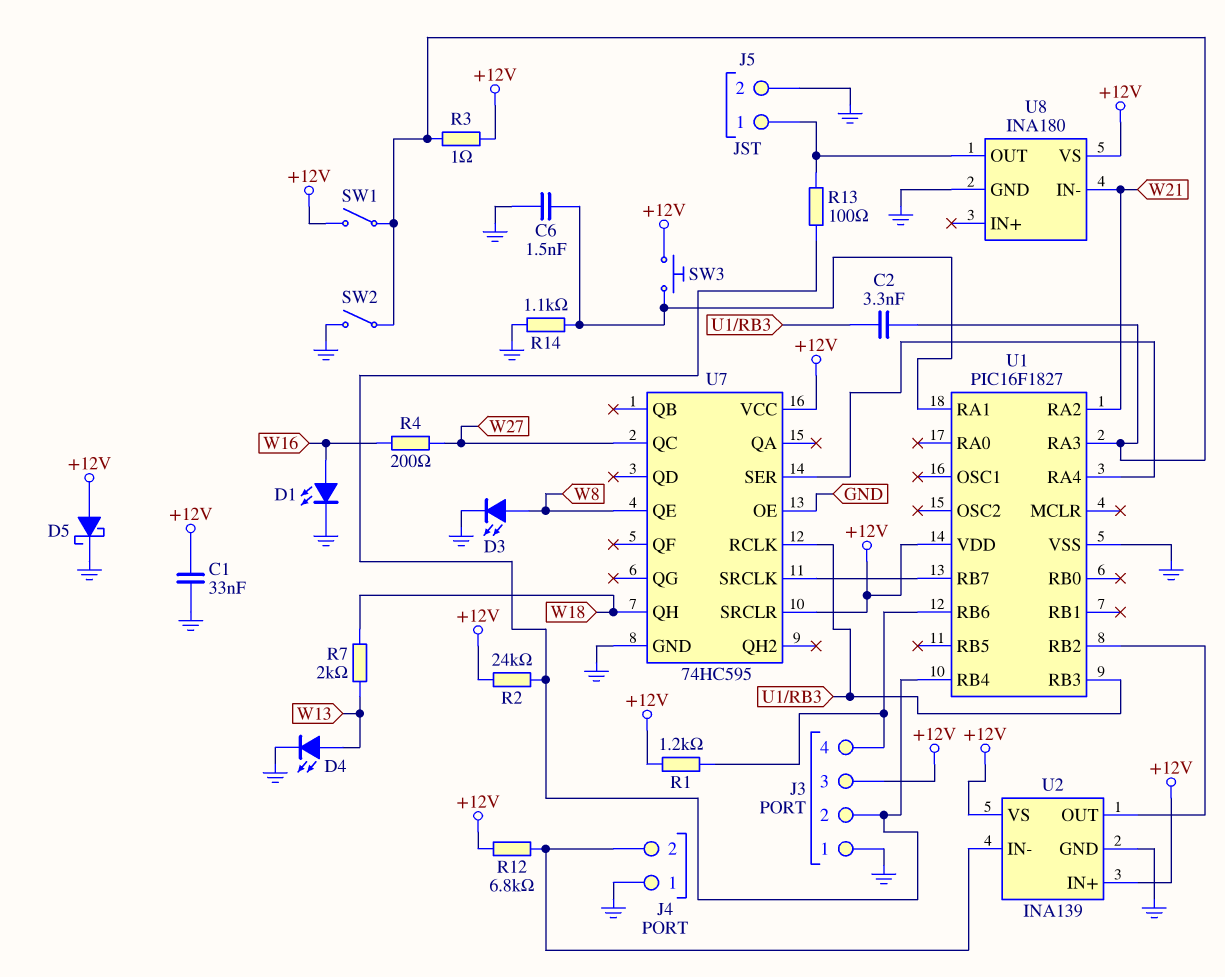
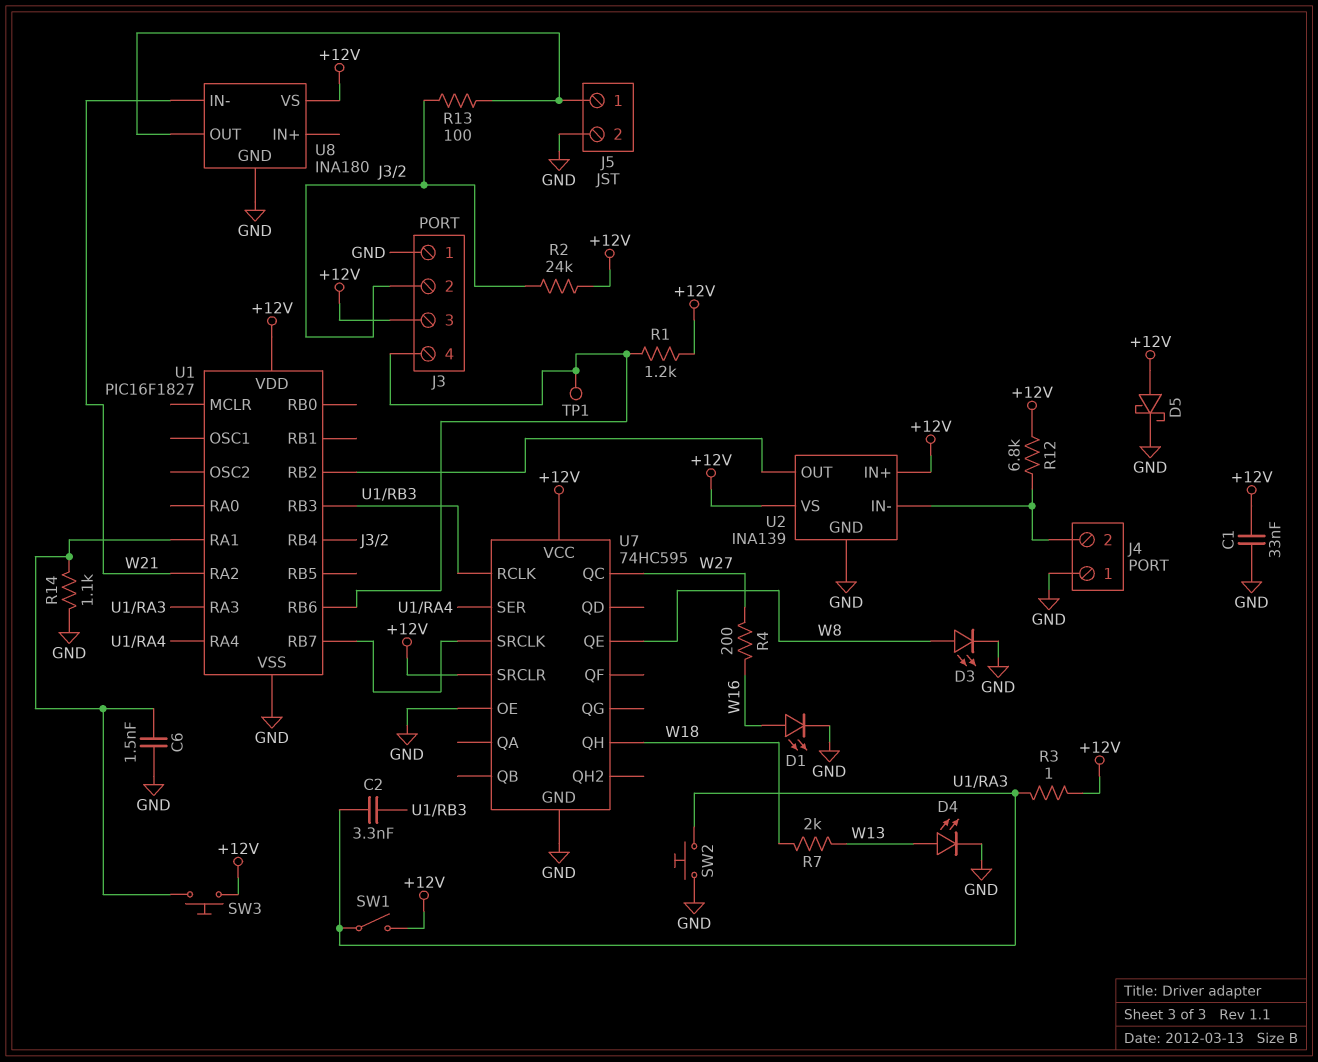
SW2: switch (GND, U1/RA3) -> button (GND, U1/RA3)
TP1: none -> test point (J3/4)

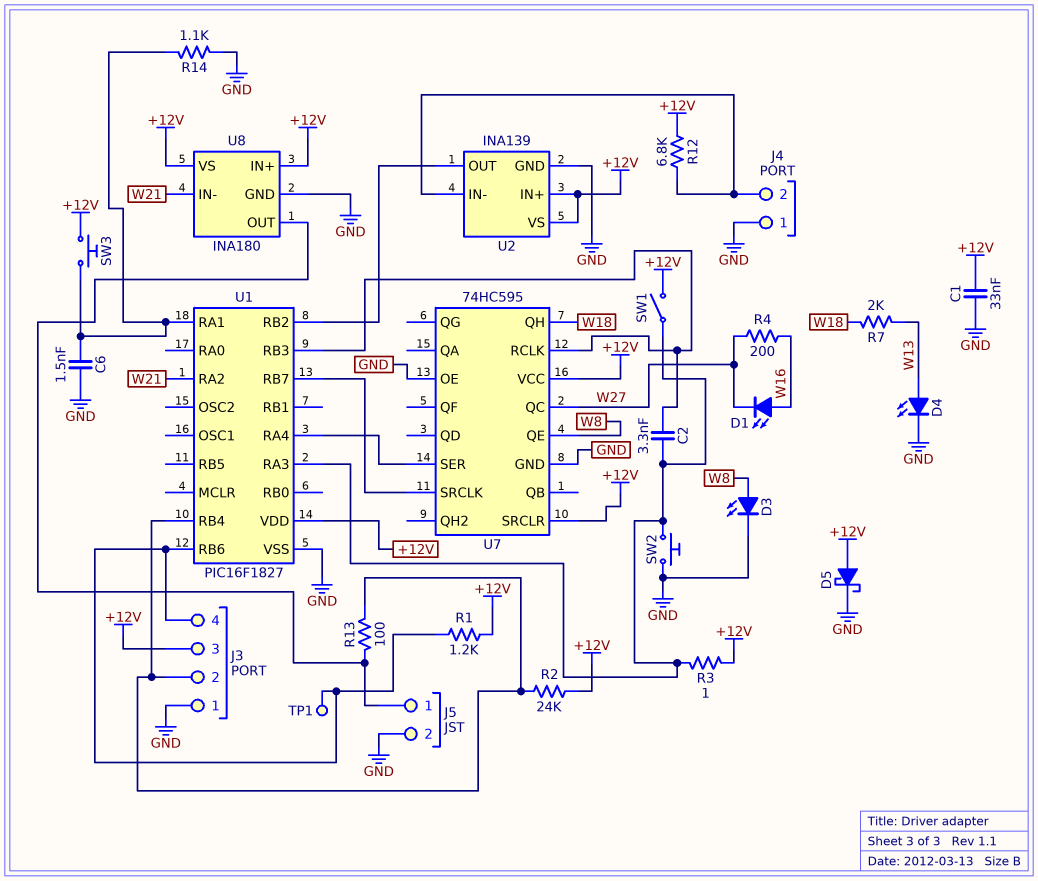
D1: LED (A W16, K GND) -> LED (A W16, K W27)
U8 pin IN+: none -> +12V

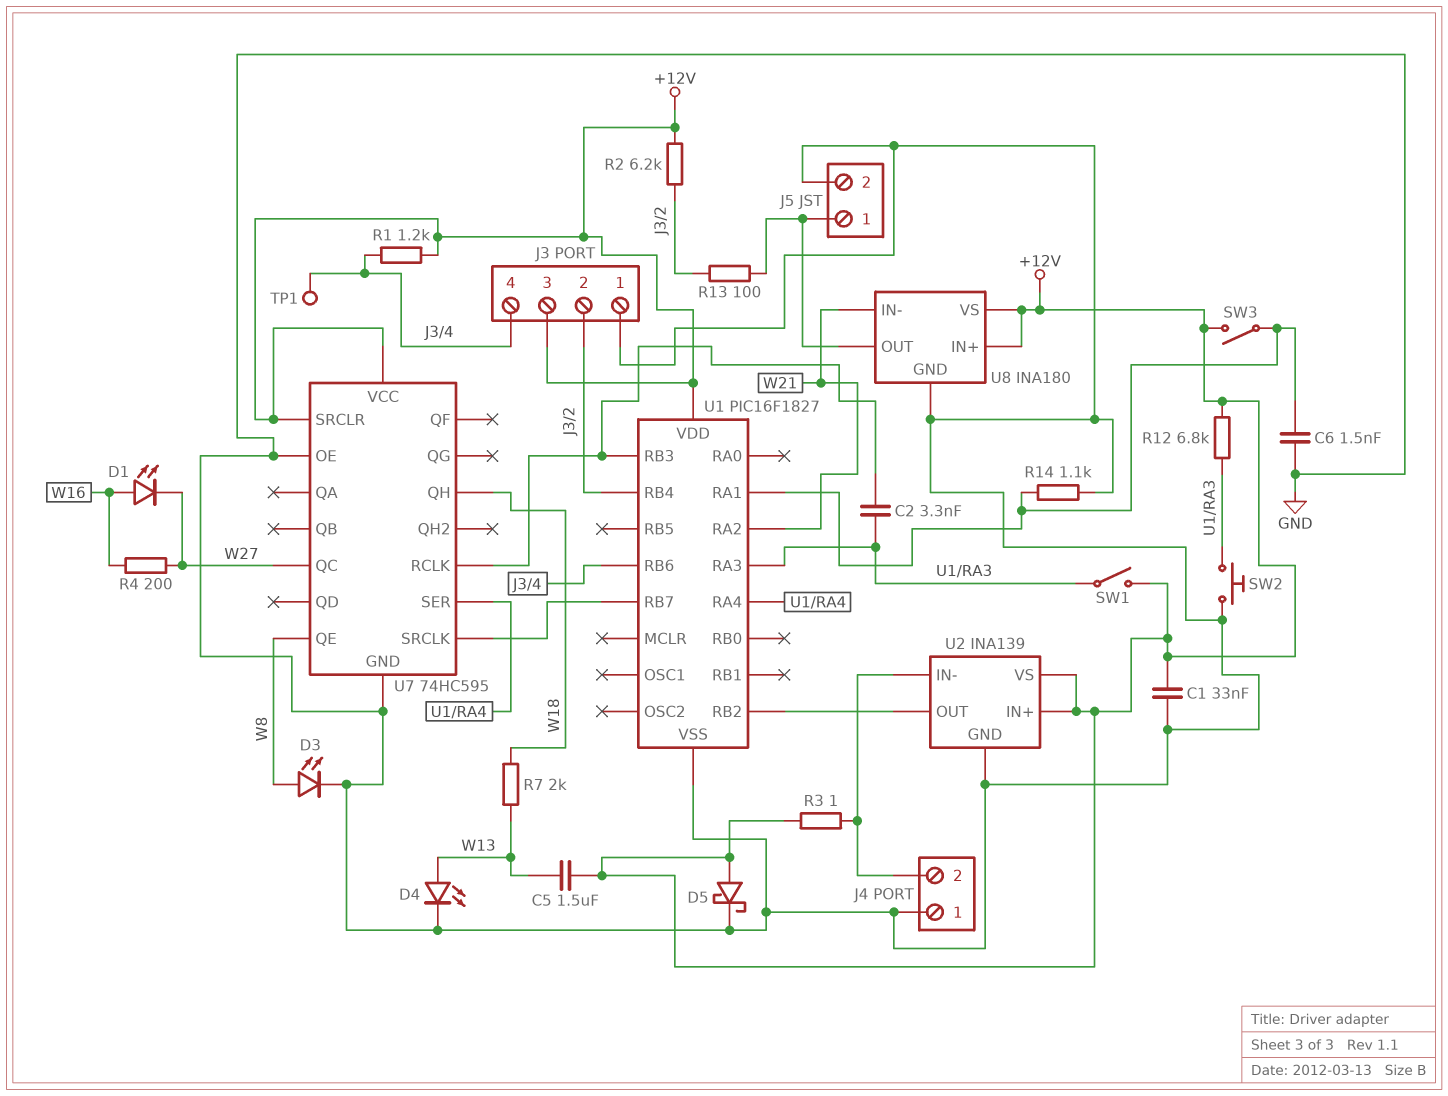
C5: none -> 1.5uF (+12V, W13)
R2: 24k (+12V, J3/2) -> 6.2k (+12V, J3/2)
R3: 1 (+12V, U1/RA3) -> 1 (+12V, J4/2)
R12: 6.8k (+12V, J4/2) -> 6.8k (+12V, U1/RA3)
SW3: button (+12V, U1/RA1) -> switch (+12V, U1/RA1)

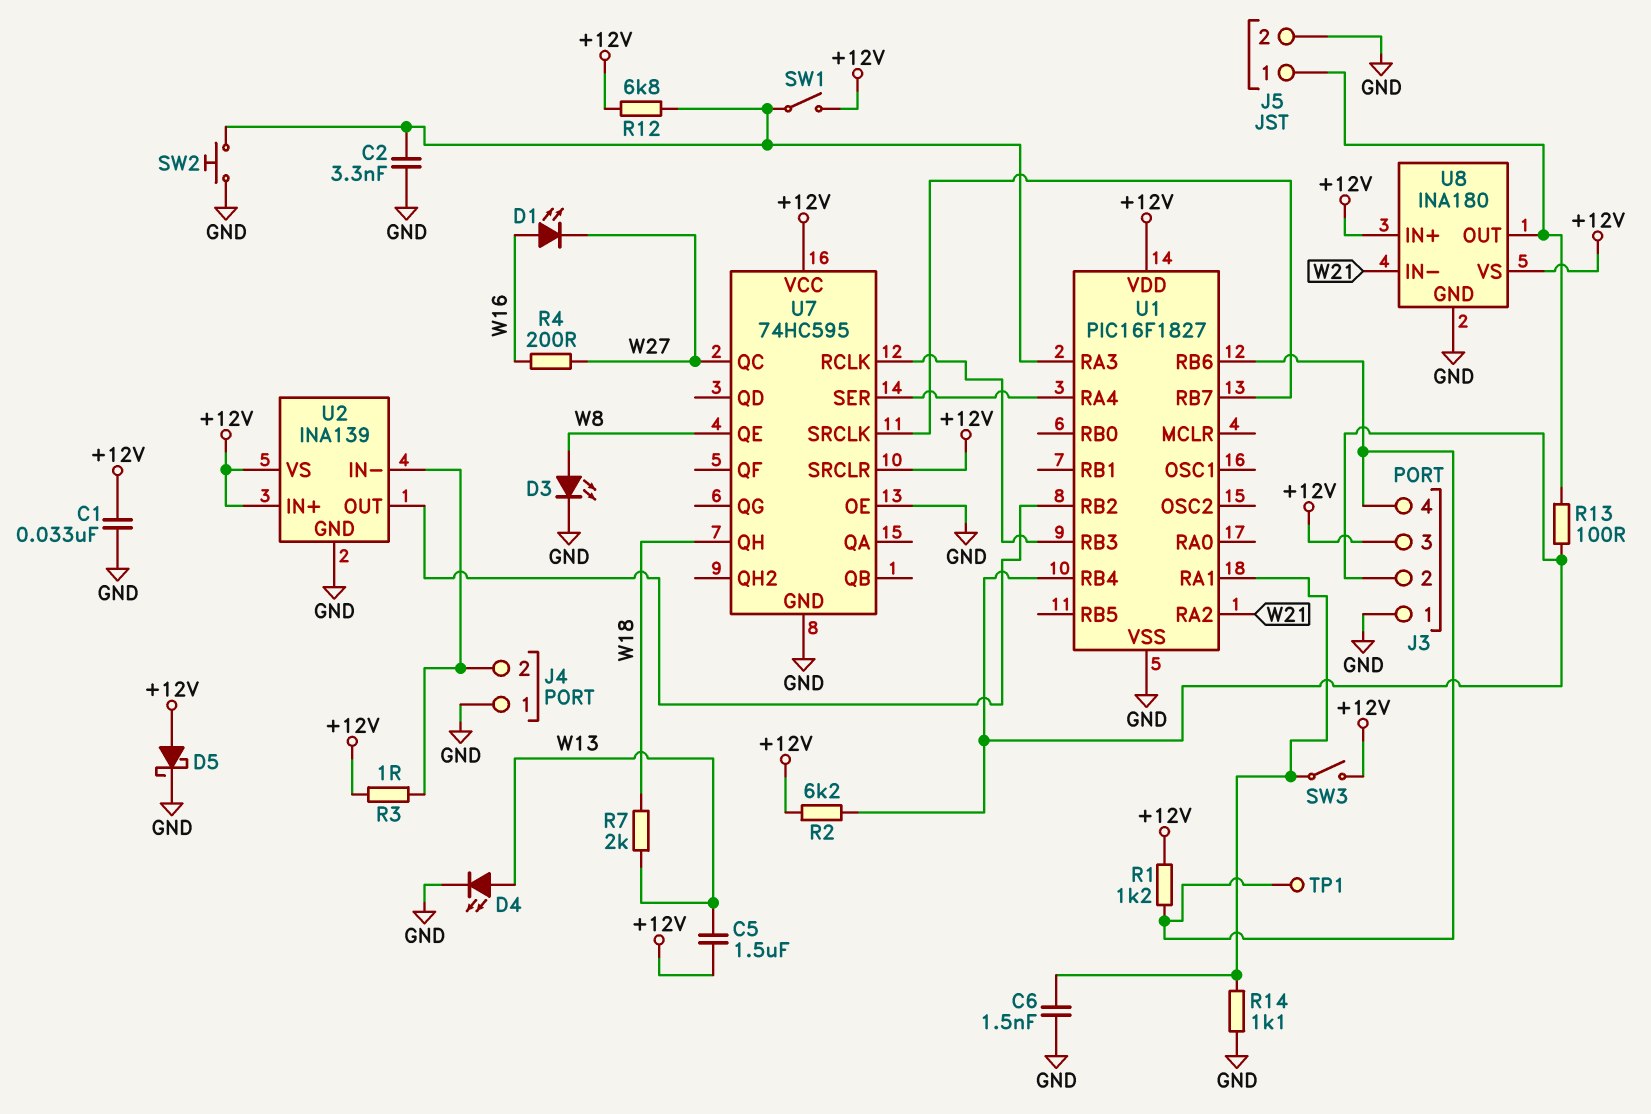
C2: 3.3nF (U1/RA3, U1/RB3) -> 3.3nF (GND, U1/RA3)

